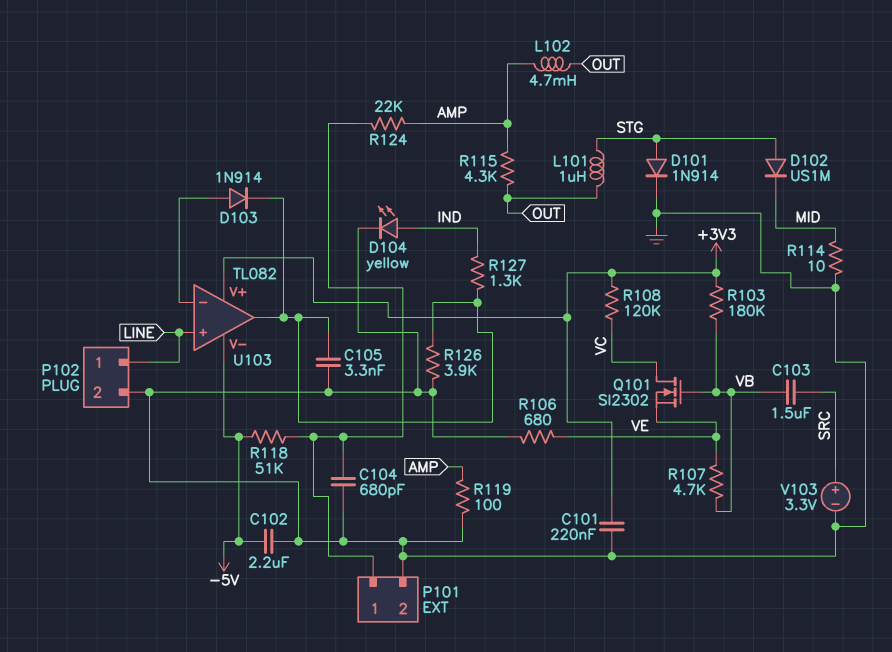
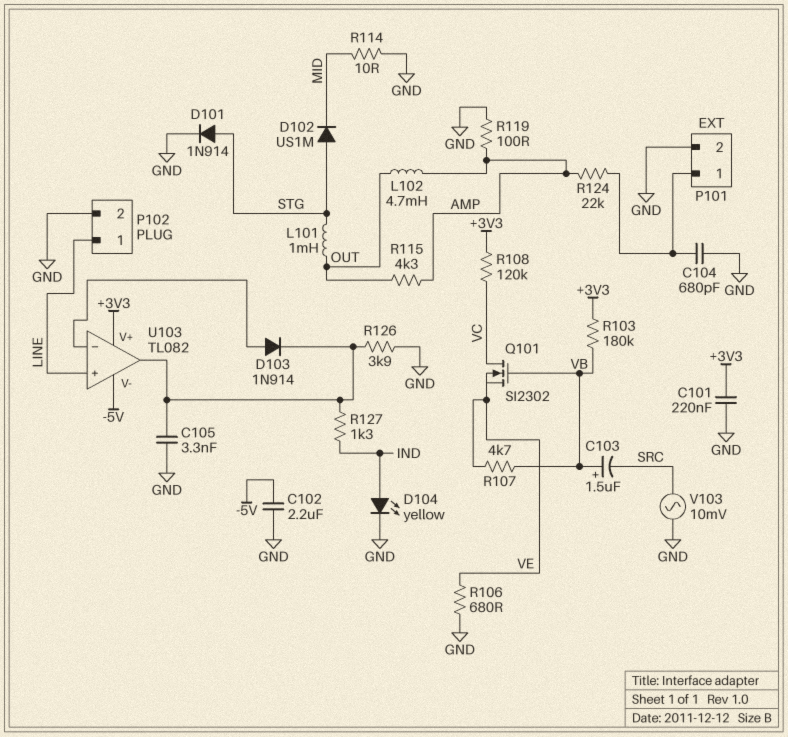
C103: 1.5uF (SRC, VB) -> 1.5uF (plus VB, minus SRC)
L101: 1uH (OUT, STG) -> 1mH (OUT, STG)
R118: 51k (-5V, P101/1) -> none
V103: 3.3V (plus SRC, minus GND) -> AC 10mV (GND, SRC)

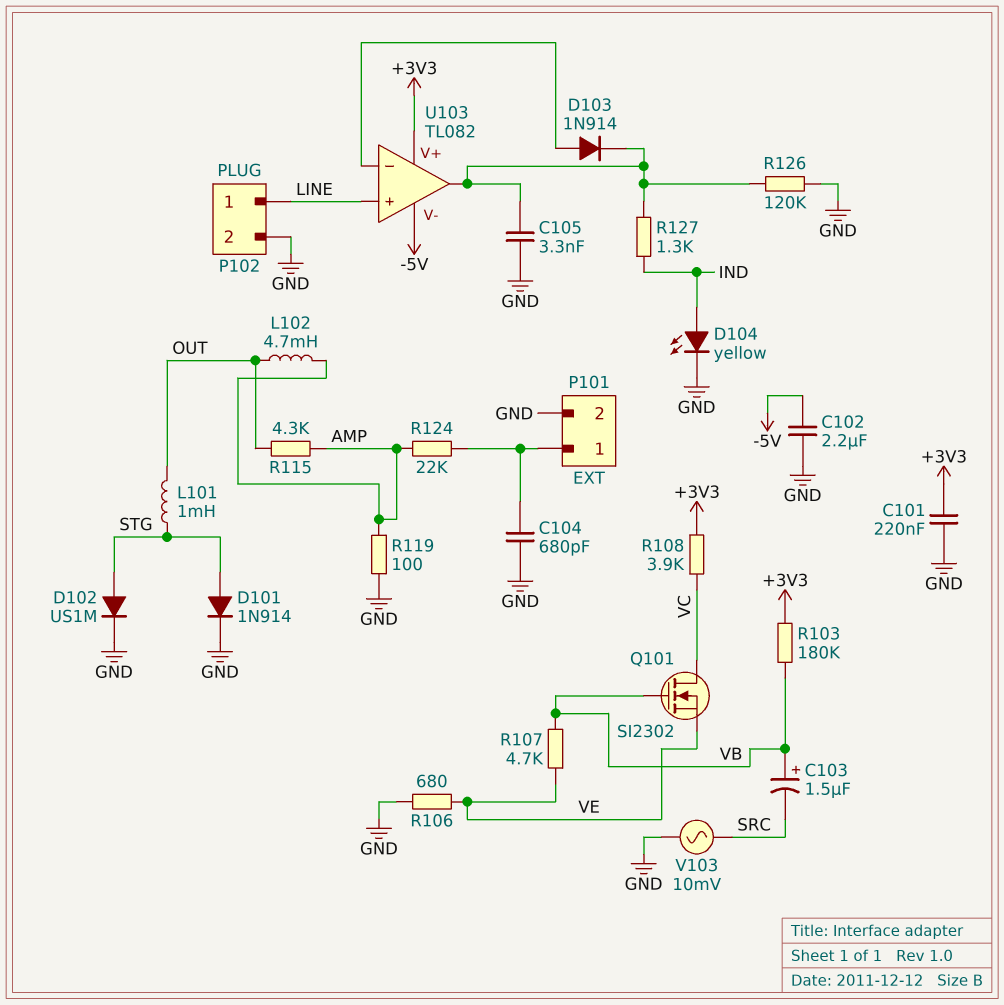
D102: diode US1M (A STG, K MID) -> diode US1M (A STG, K GND)
R108: 120k (+3V3, VC) -> 3.9k (+3V3, VC)
R114: 10 (GND, MID) -> none
R126: 3.9k (GND, U103/out) -> 120k (GND, U103/out)

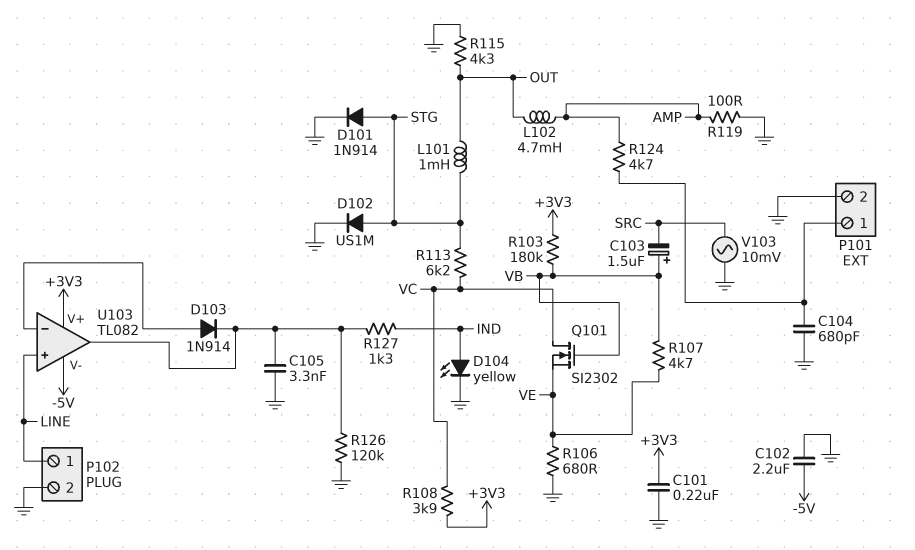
R113: none -> 6.2k (STG, VC)
R115: 4.3k (AMP, OUT) -> 4.3k (GND, OUT)
R124: 22k (AMP, P101/1) -> 4.7k (AMP, P101/1)

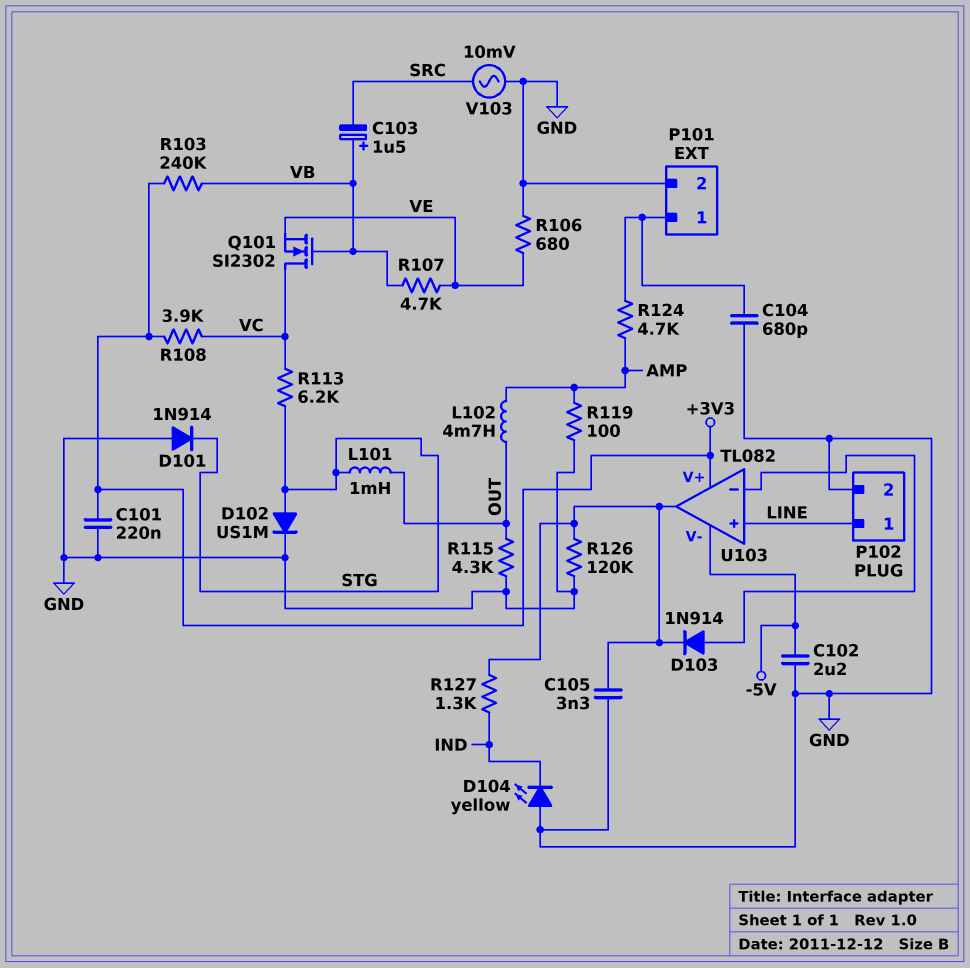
D101: diode 1N914 (A STG, K GND) -> diode 1N914 (A GND, K STG)
D104: LED yellow (A IND, K GND) -> LED yellow (A GND, K IND)
R103: 180k (+3V3, VB) -> 240k (+3V3, VB)

